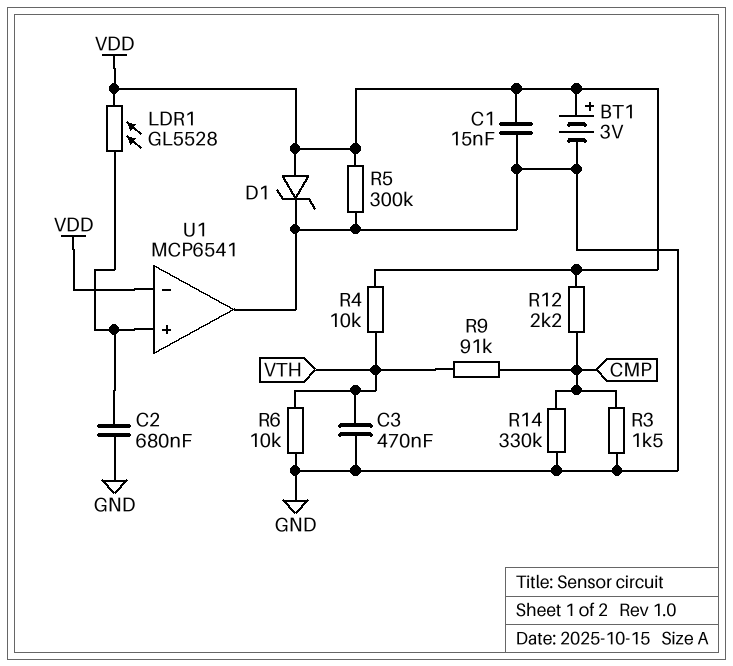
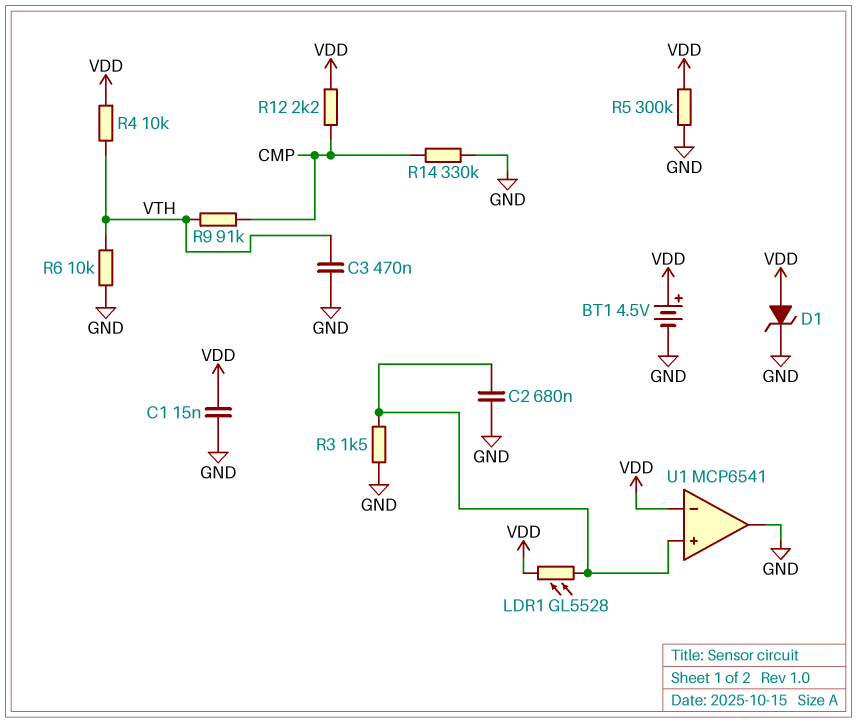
BT1: 3V (plus VDD, minus GND) -> 4.5V (plus VDD, minus GND)
R3: 1.5k (CMP, GND) -> 1.5k (GND, U1/in+)

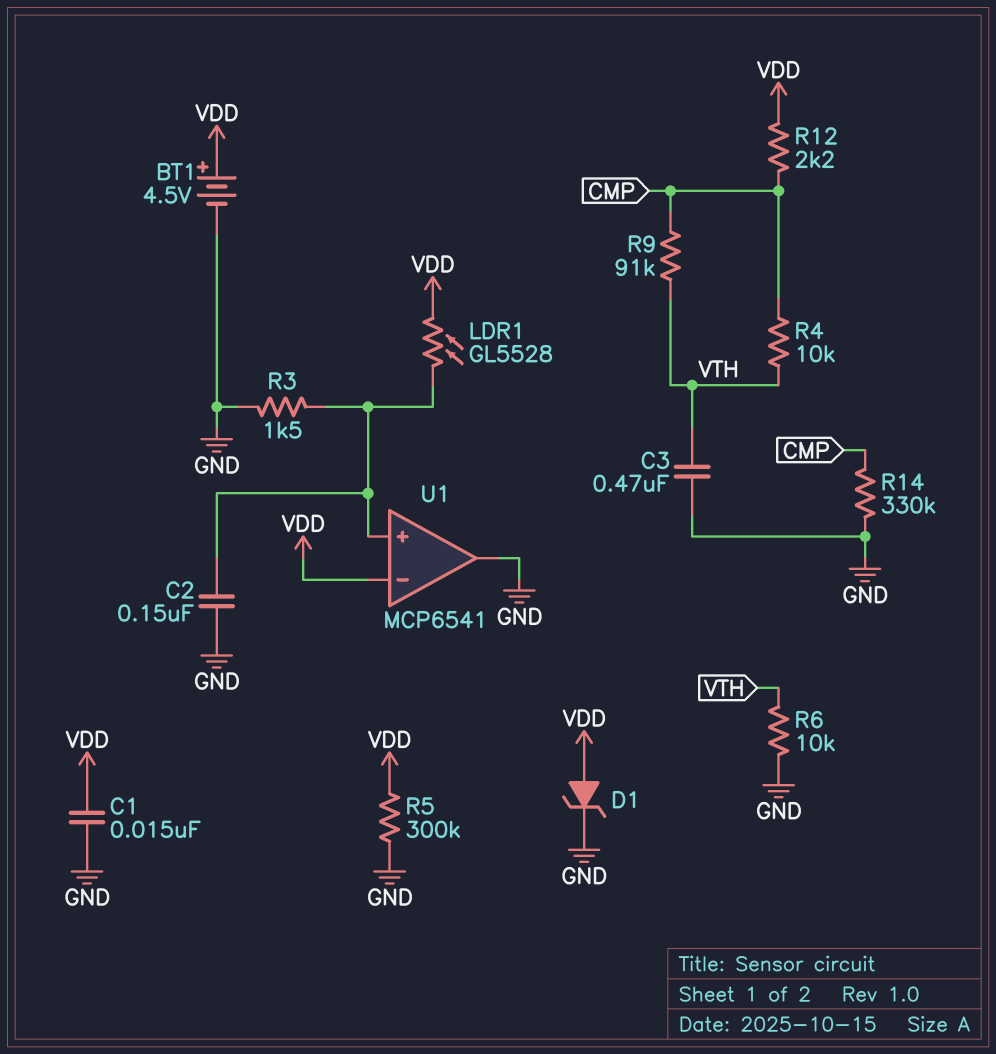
C2: 680nF (GND, U1/in+) -> 150nF (GND, U1/in+)
R4: 10k (VDD, VTH) -> 10k (CMP, VTH)

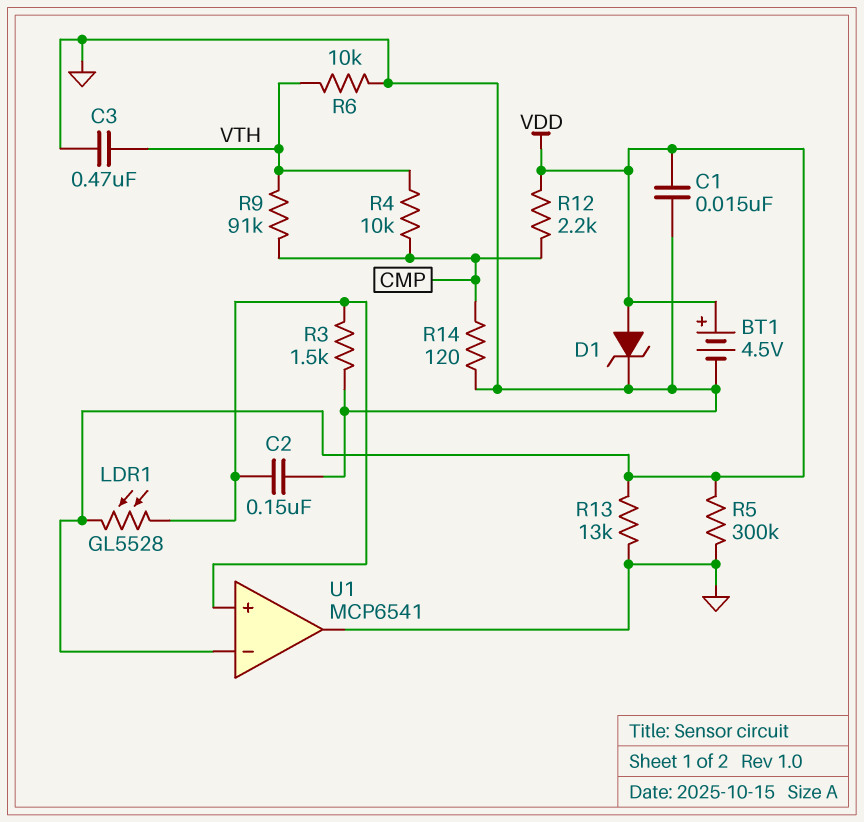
R13: none -> 13k (GND, VDD)
R14: 330k (CMP, GND) -> 120 (CMP, GND)

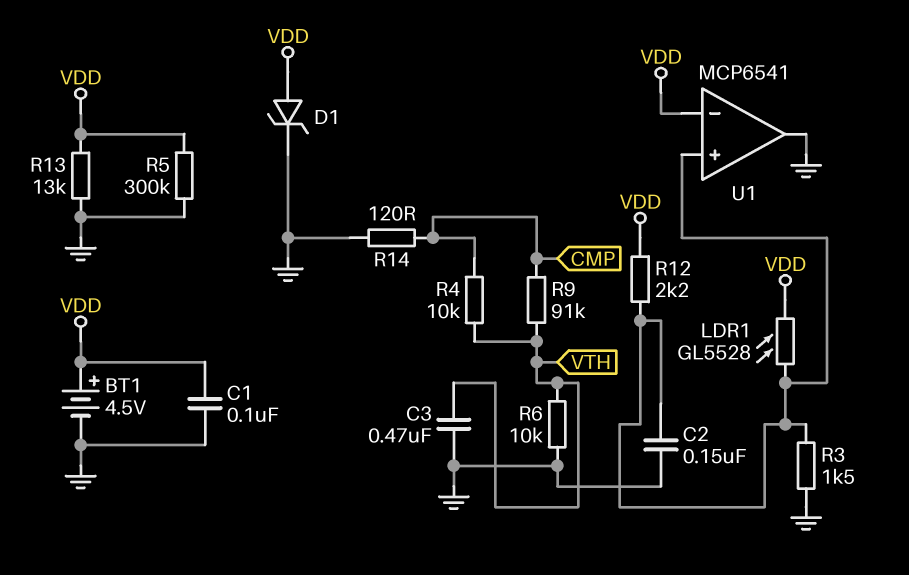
C1: 15nF (GND, VDD) -> 100nF (GND, VDD)
R12: 2.2k (CMP, VDD) -> 2.2k (U1/in+, VDD)

